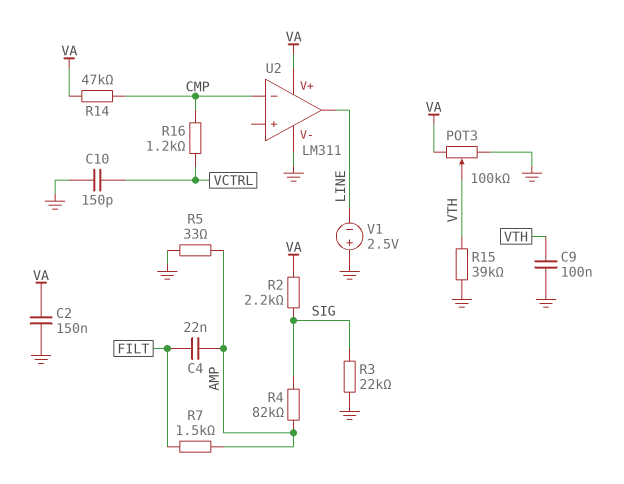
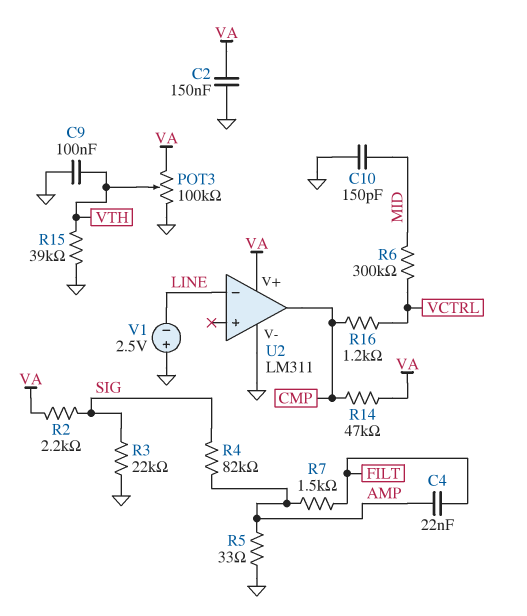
C10: 150pF (GND, VCTRL) -> 150pF (GND, MID)
R6: none -> 300k (MID, VCTRL)
U2 pin in-: CMP -> LINE
U2 pin out: LINE -> CMP

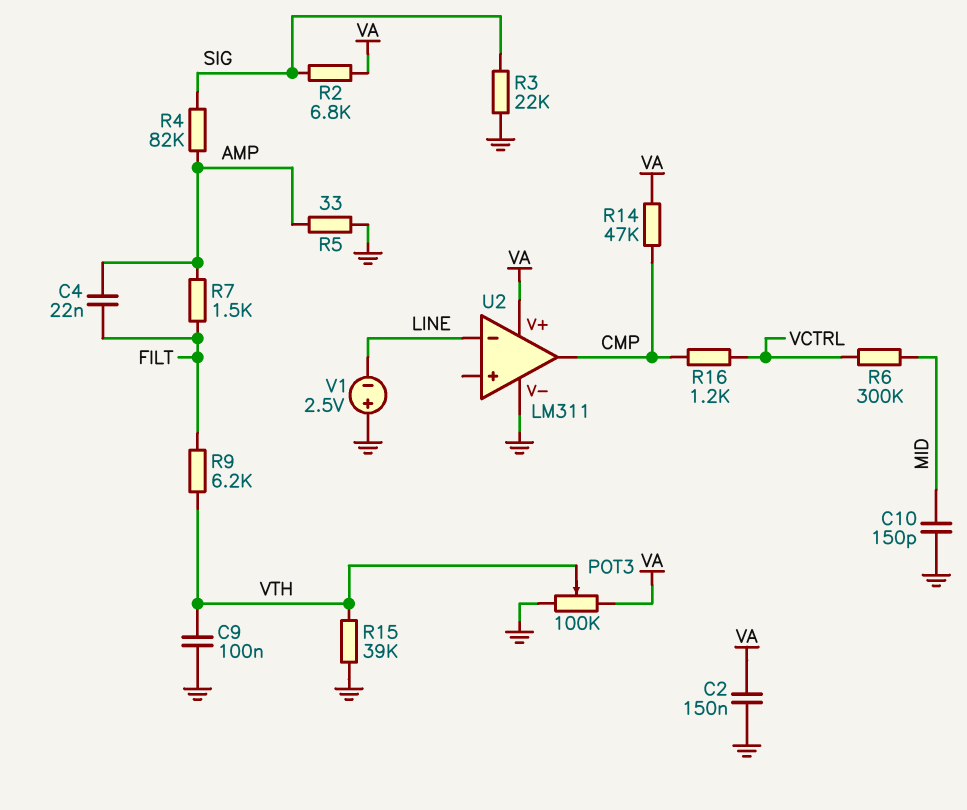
R2: 2.2k (SIG, VA) -> 6.8k (SIG, VA)
R9: none -> 6.2k (FILT, VTH)

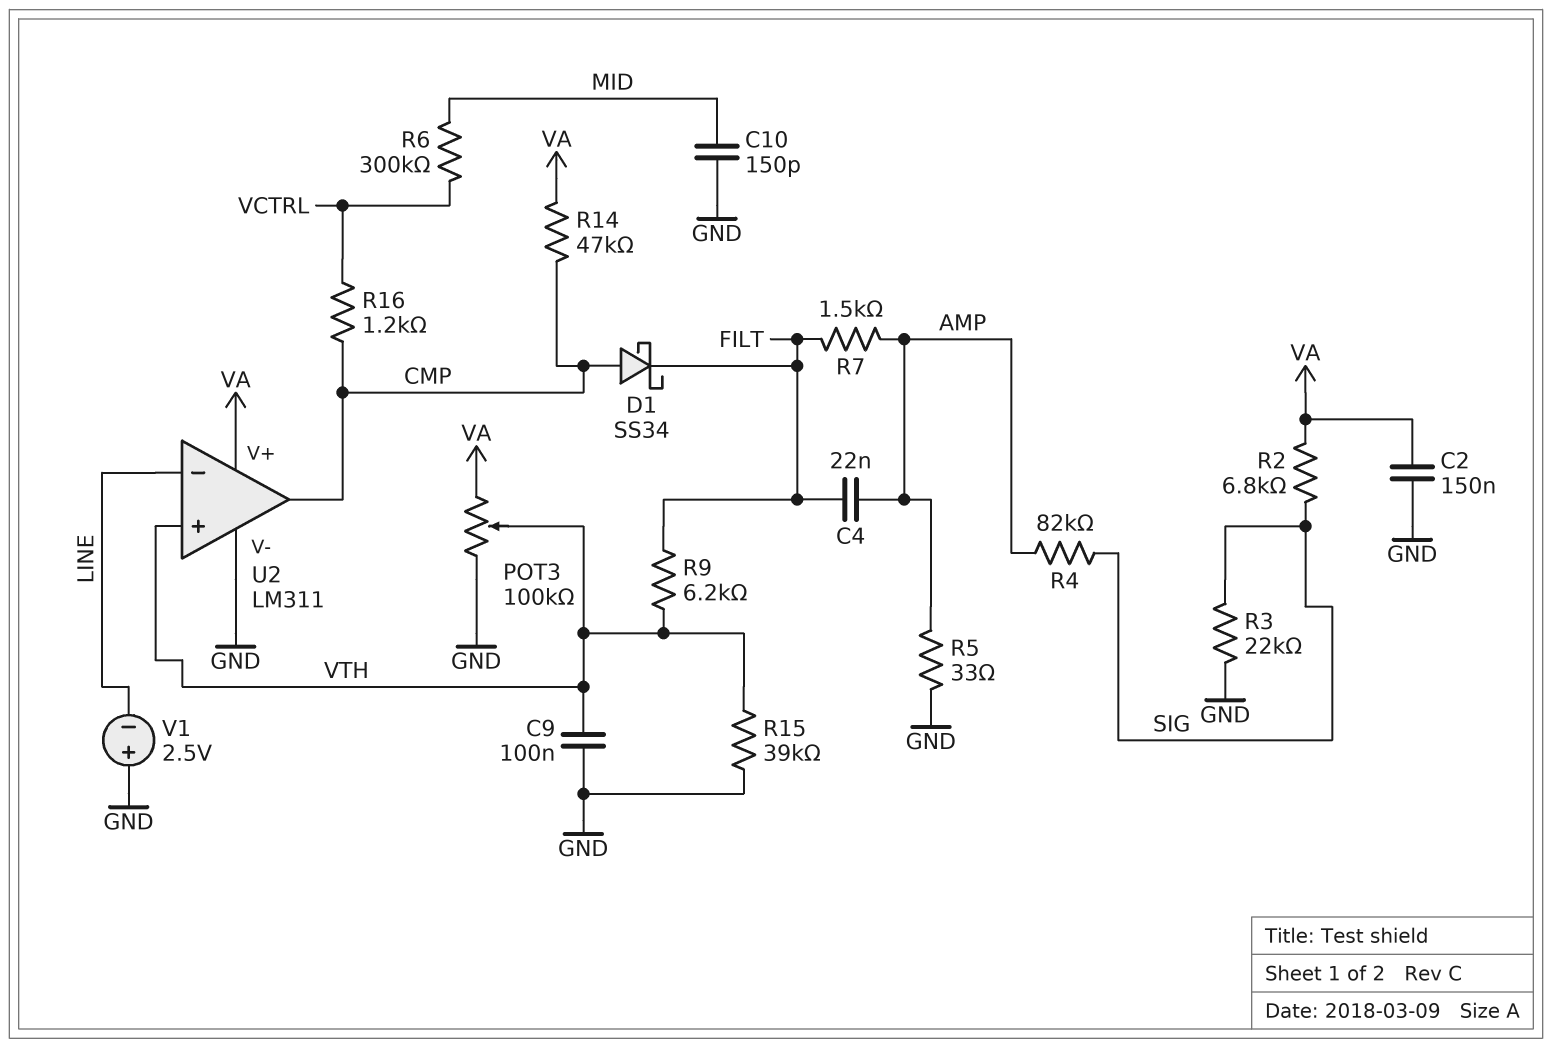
D1: none -> schottky SS34 (A CMP, K FILT)
U2 pin in+: none -> VTH

